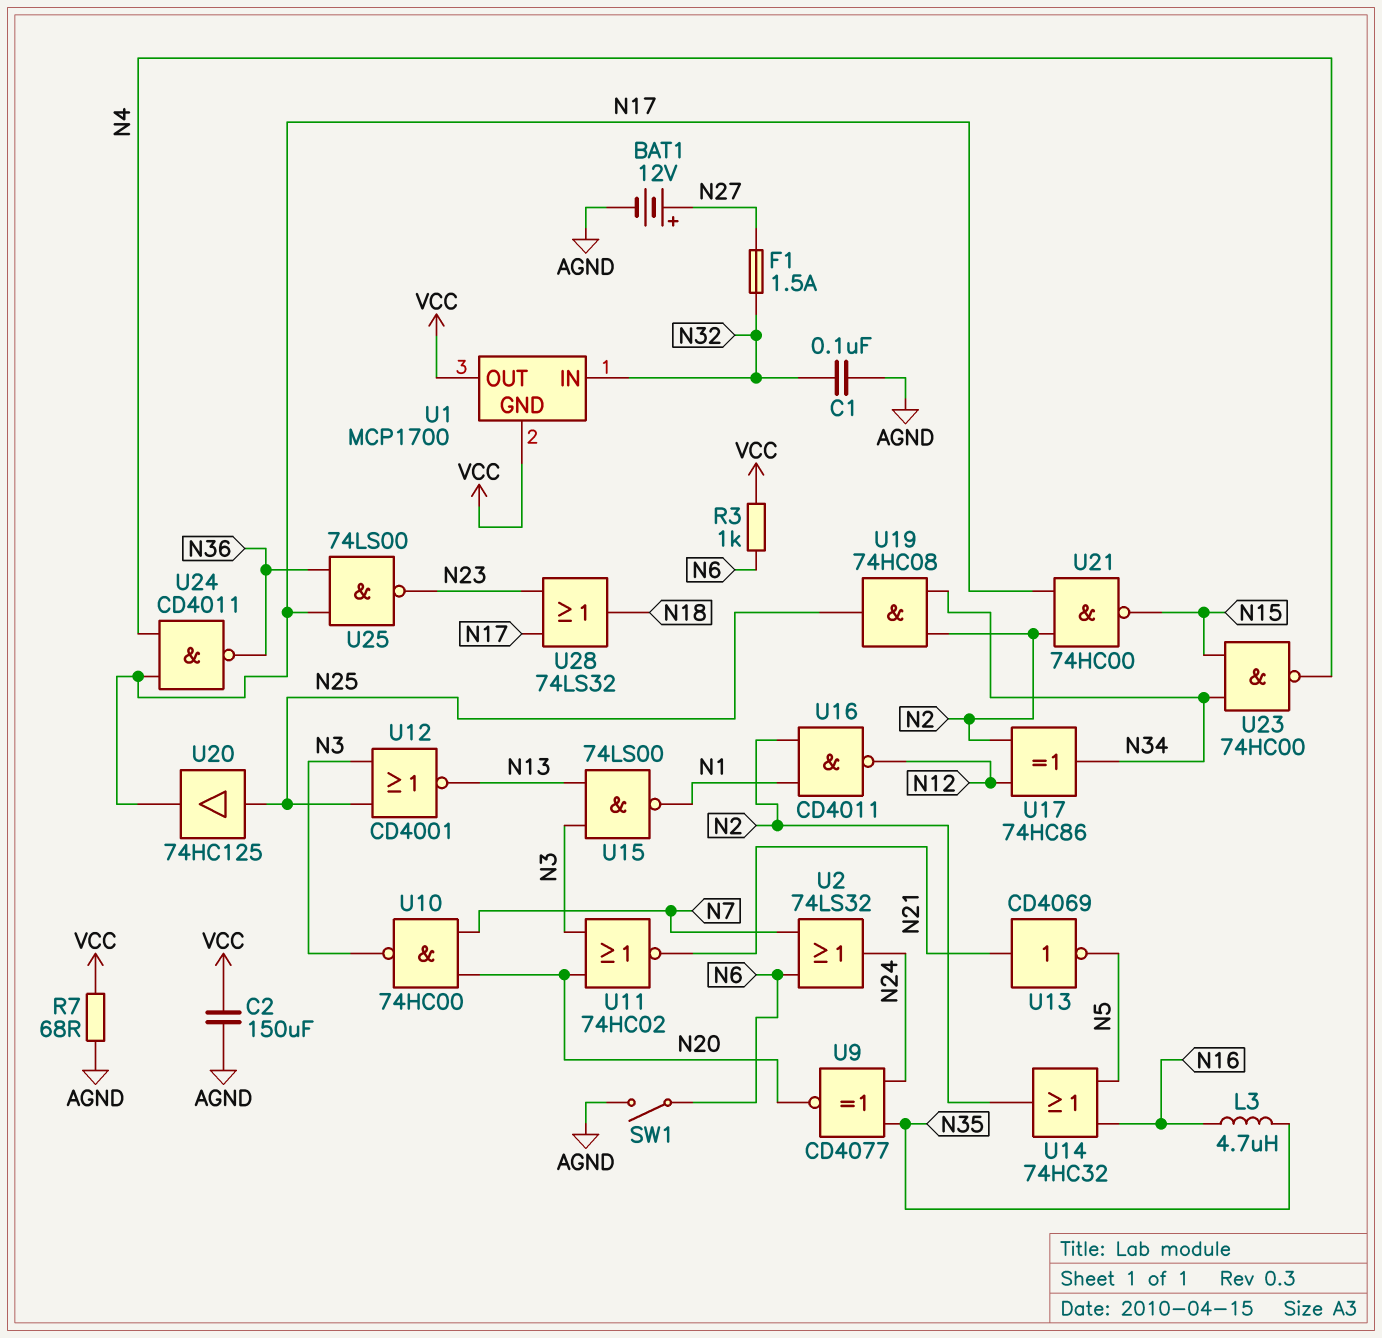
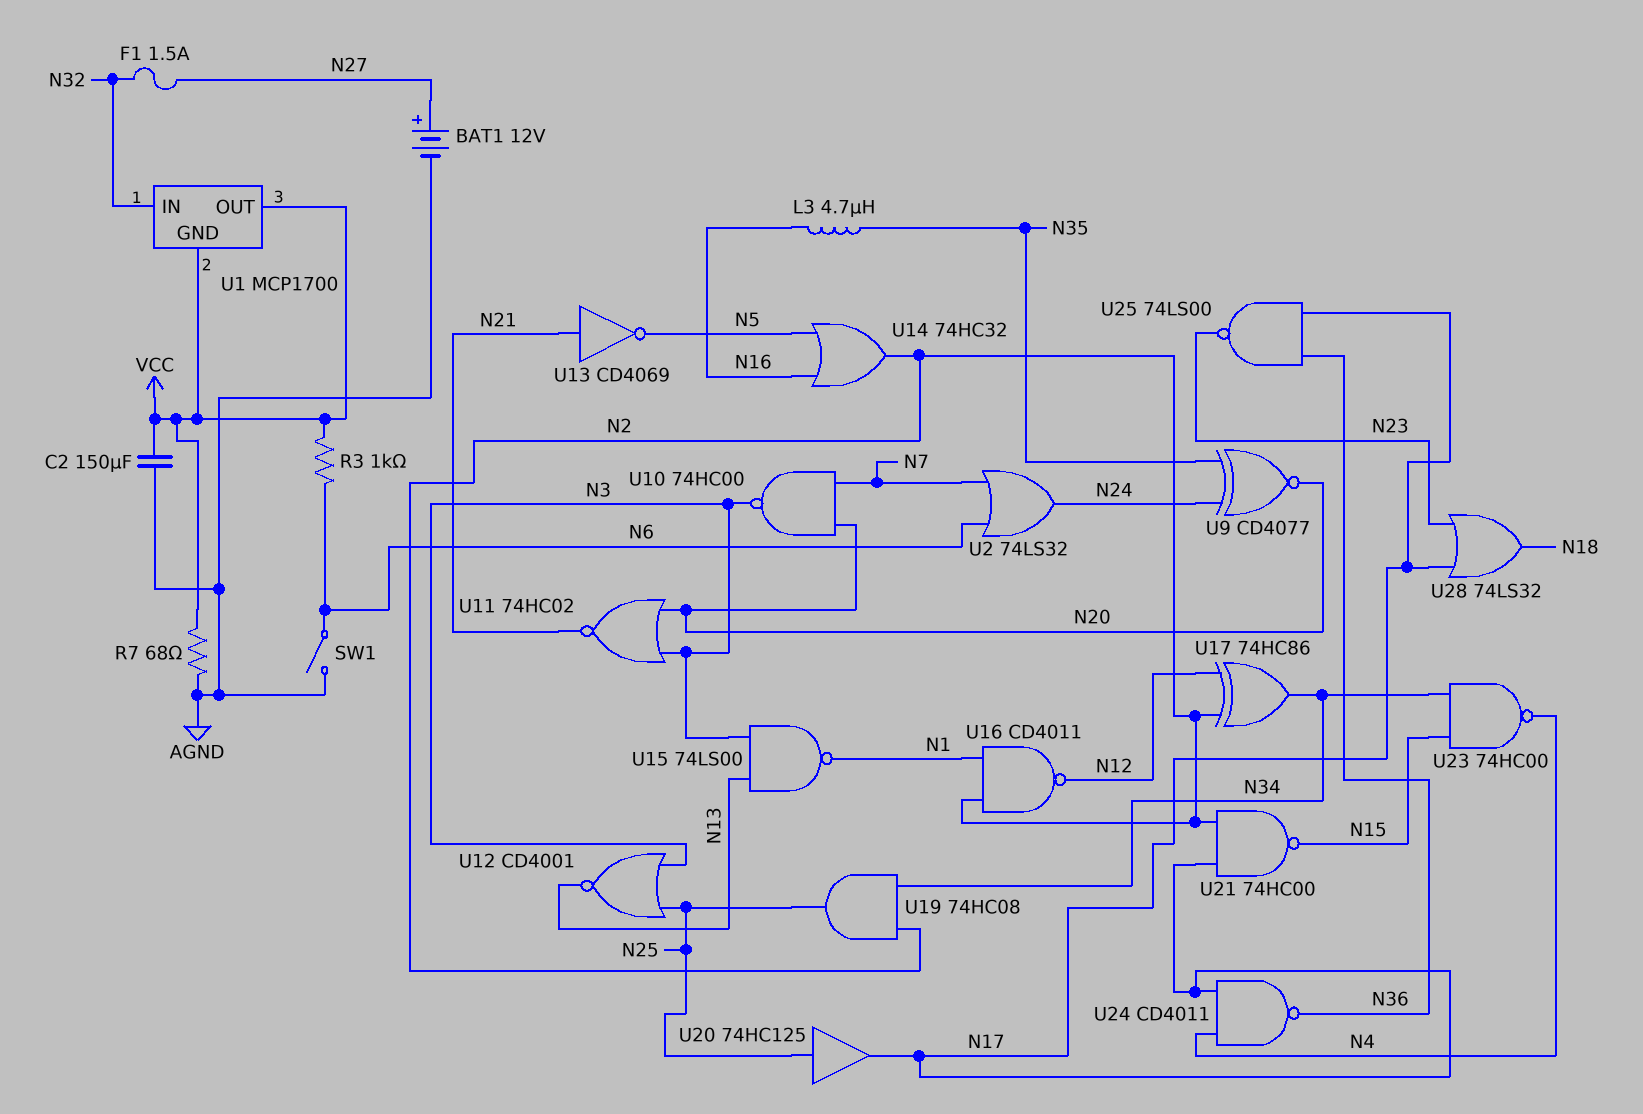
C1: 100nF (AGND, N32) -> none

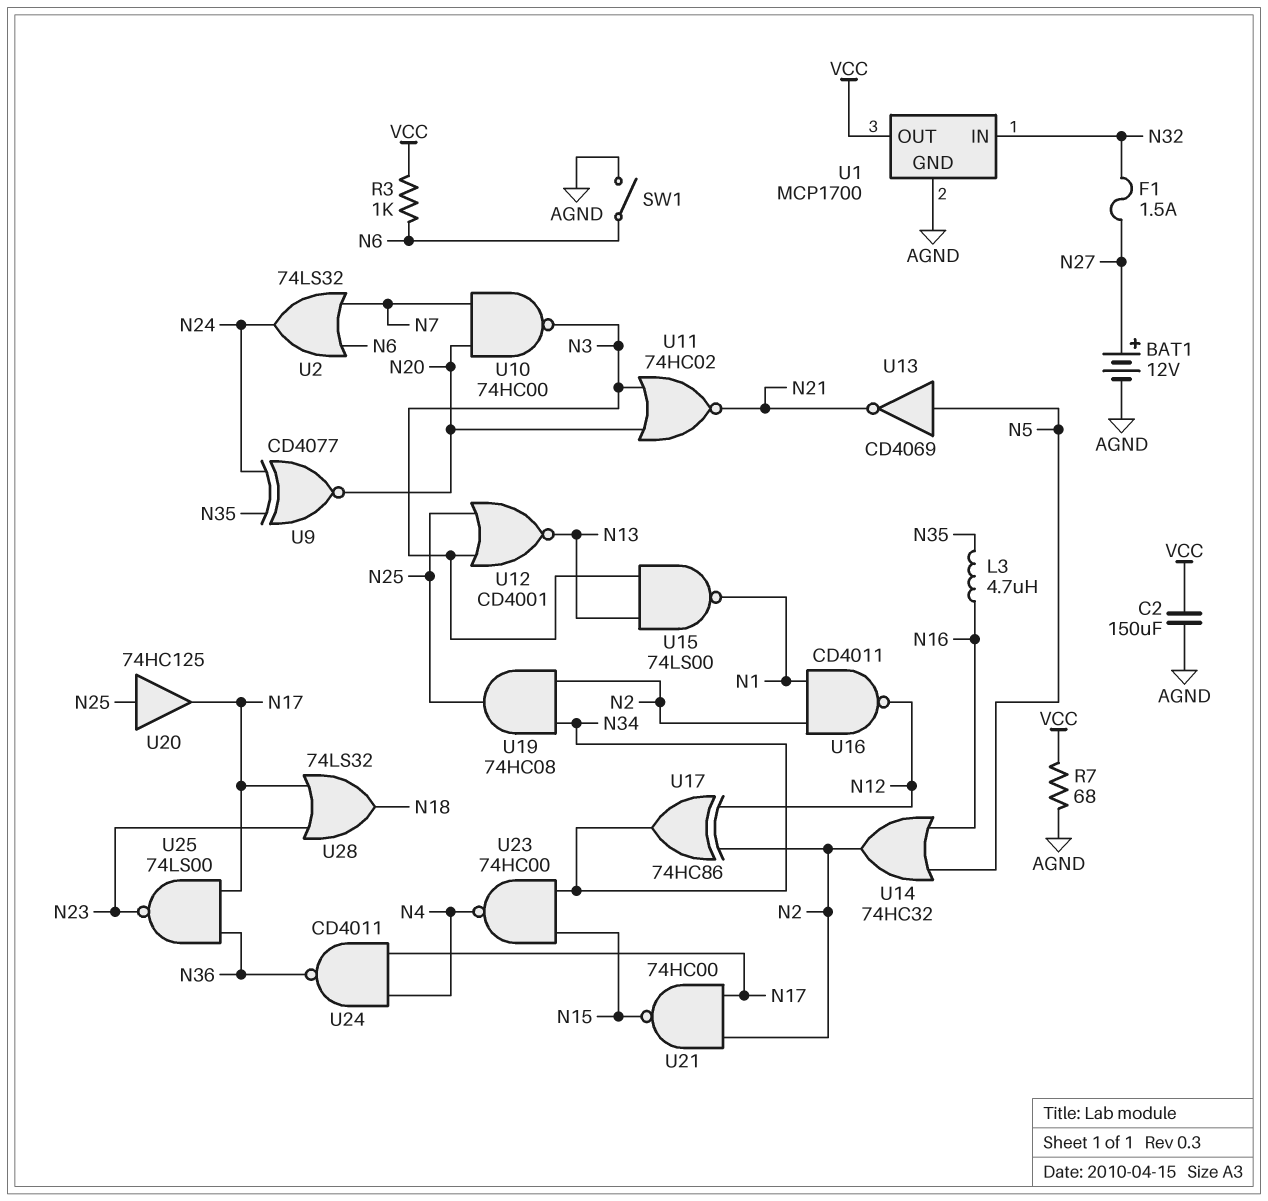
U1 pin GND: VCC -> AGND
U13: NOT CD4069 (in N21, out N5) -> NOT CD4069 (in N5, out N21)

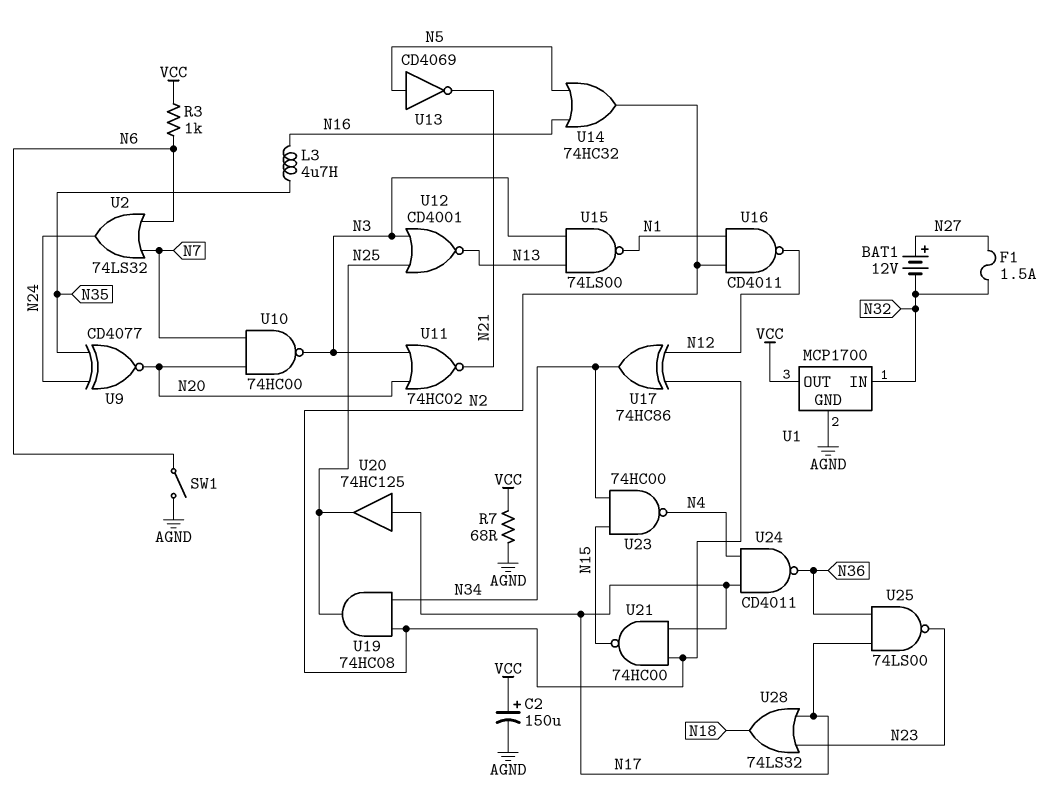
BAT1: 12V (plus N27, minus AGND) -> 12V (plus N27, minus N32)
C2: 150uF (AGND, VCC) -> 150uF (plus VCC, minus AGND)
U20: buffer 74HC125 (in N25, out N17) -> buffer 74HC125 (in N17, out N25)

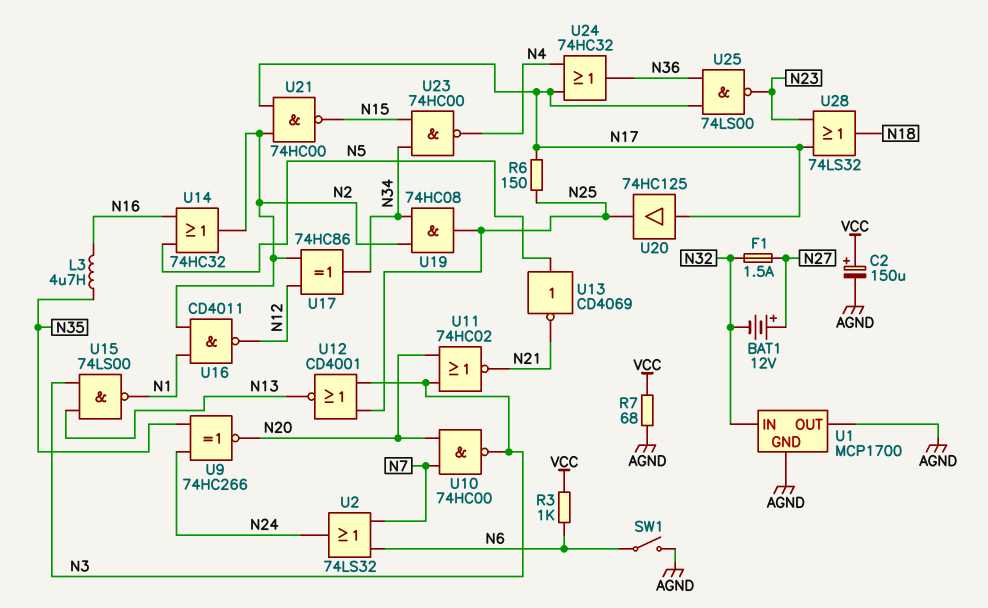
R6: none -> 150 (N17, N25)
U1 pin OUT: VCC -> AGND
U9: XNOR CD4077 (in N24, in N35, out N20) -> XNOR 74HC266 (in N24, in N35, out N20)
U24: NAND CD4011 (in N4, in N17, out N36) -> OR 74HC32 (in N4, in N17, out N36)

